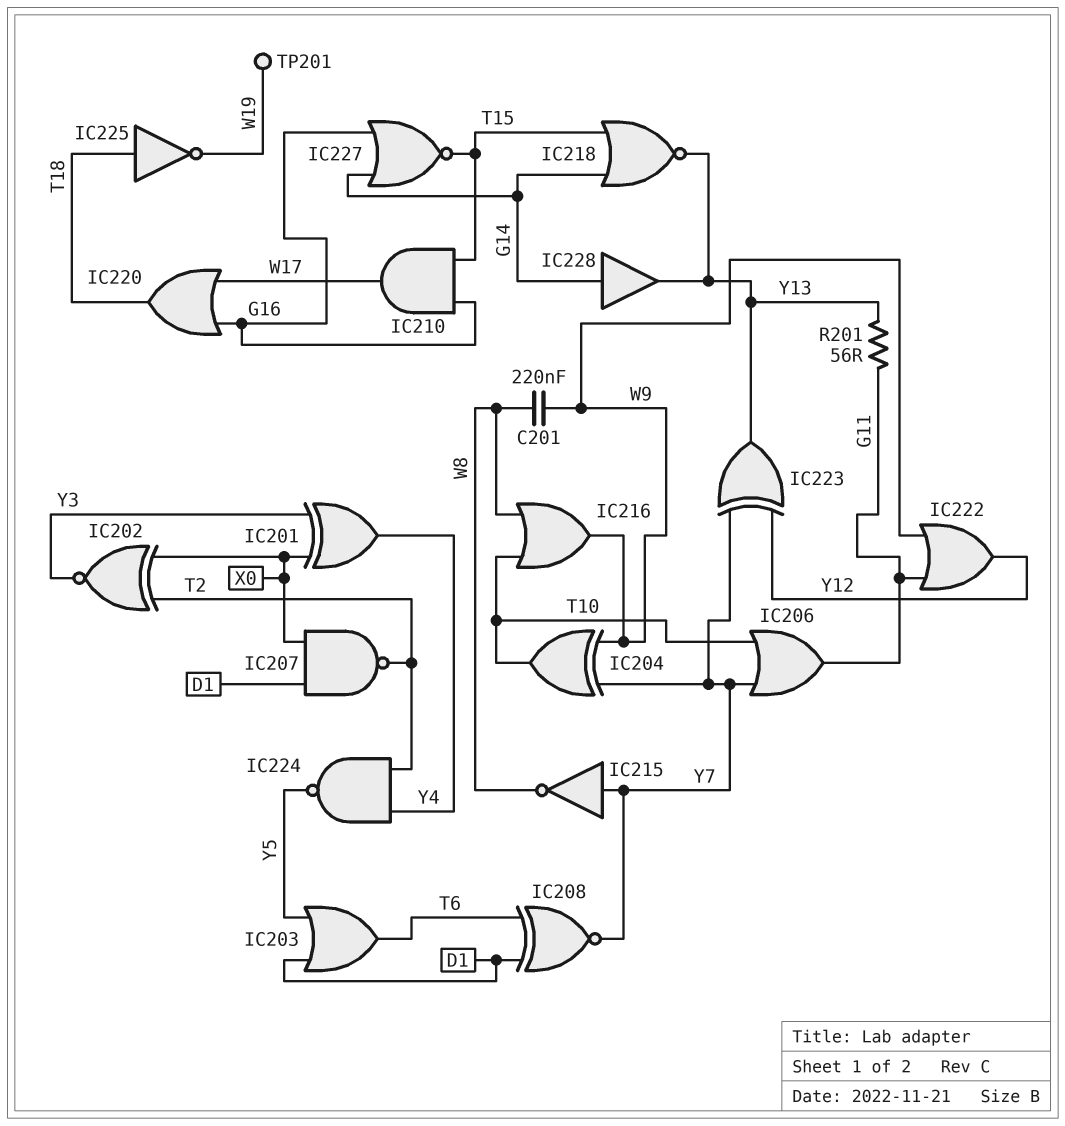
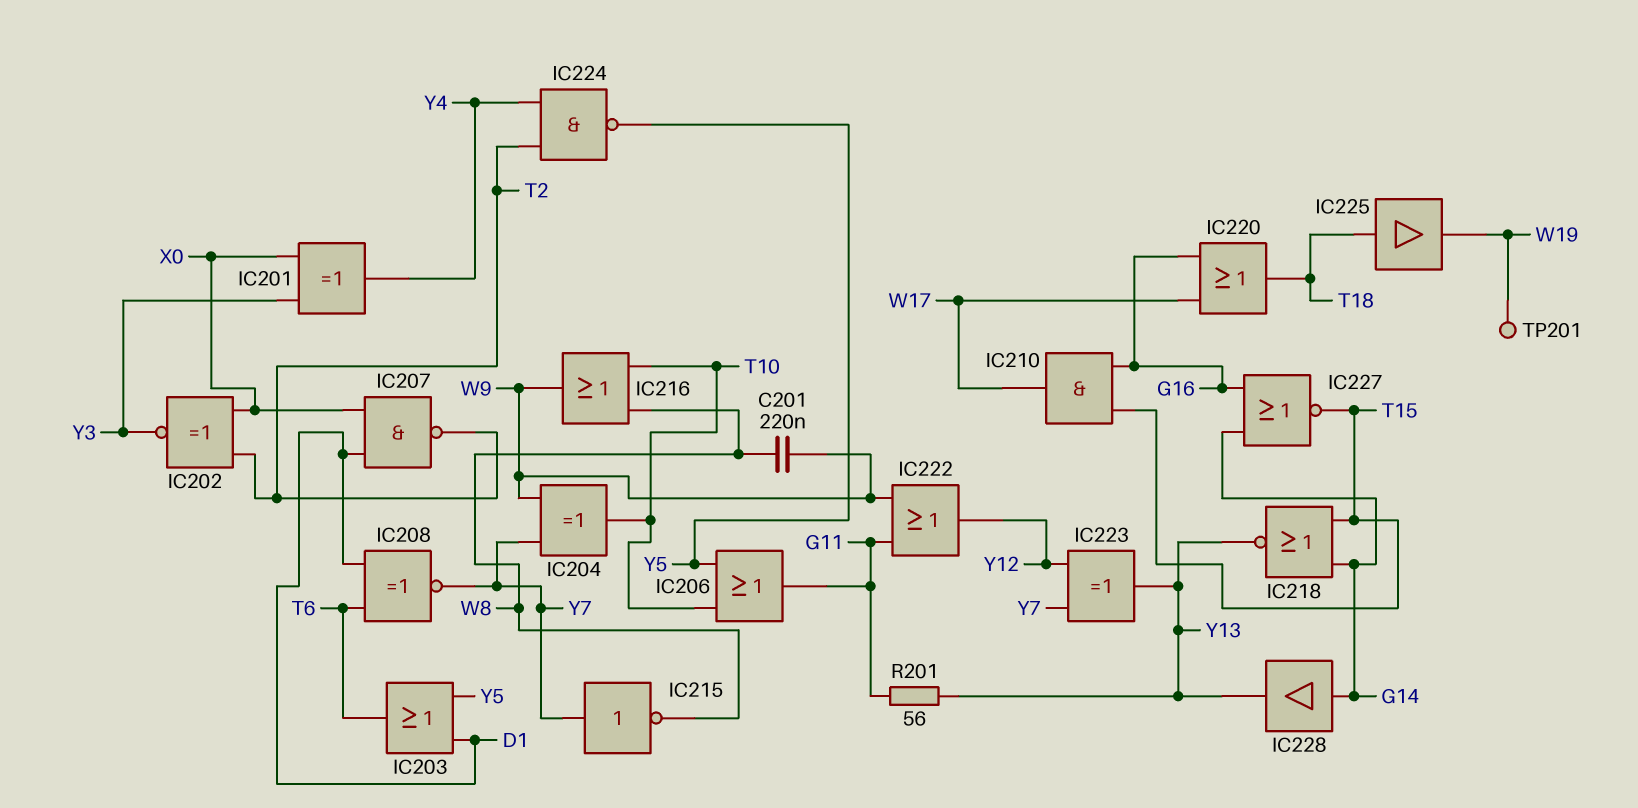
IC206: OR (in T10, in Y7, out G11) -> OR (in T10, in Y5, out G11)
IC225: NOT (in T18, out W19) -> buffer (in T18, out W19)

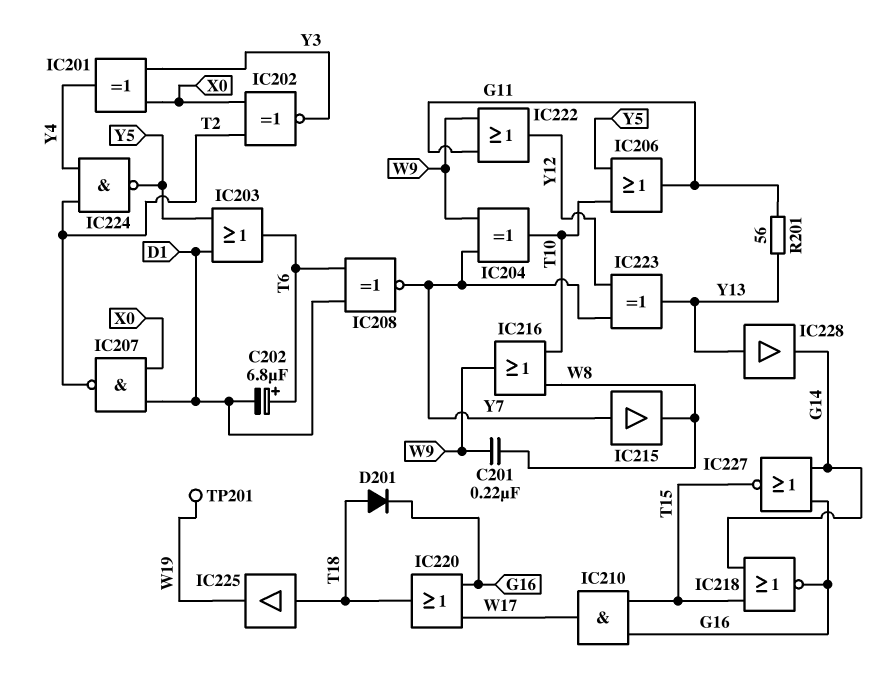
C202: none -> 6.8uF (plus T6, minus D1)
D201: none -> diode (A T18, K G16)
IC215: NOT (in Y7, out W8) -> buffer (in Y7, out W8)
IC218: NOR (in G14, in T15, out Y13) -> NOR (in G14, in T15, out G16)
IC228: buffer (in G14, out Y13) -> buffer (in Y13, out G14)

